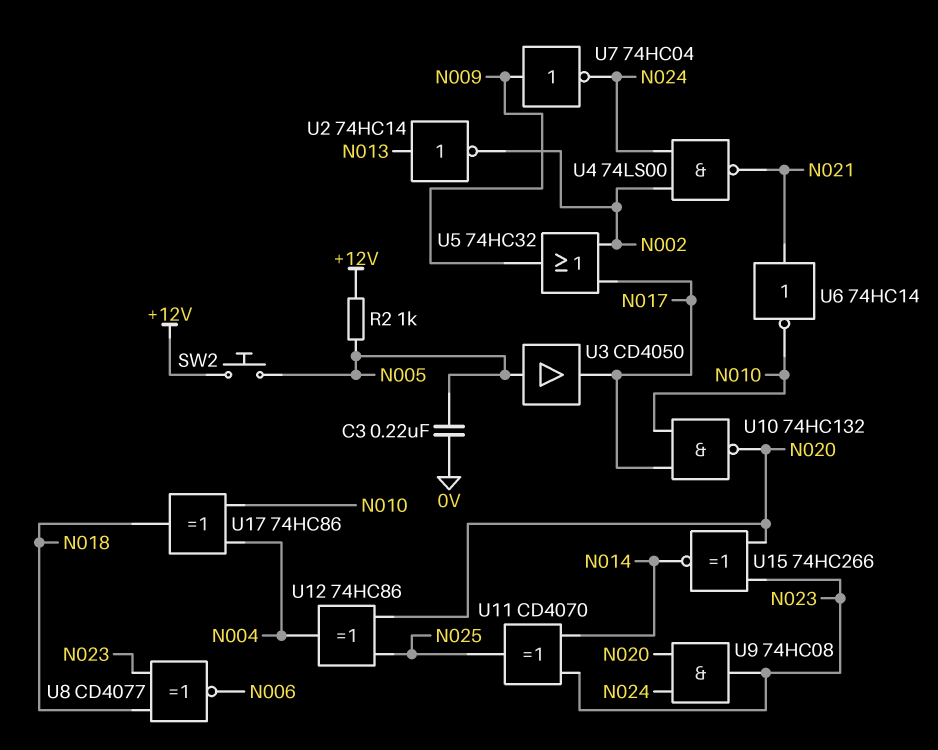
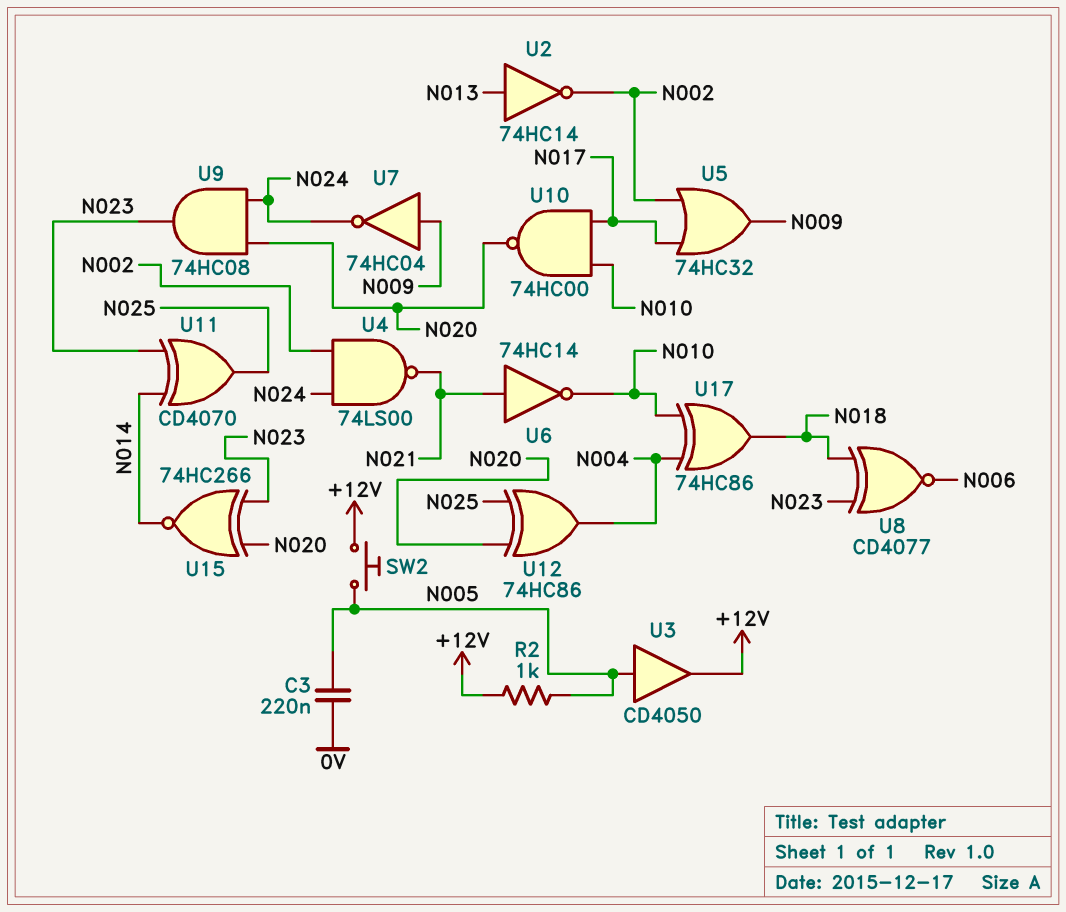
U3: buffer CD4050 (in N005, out N017) -> buffer CD4050 (in N005, out +12V)
U10: NAND 74HC132 (in N010, in N017, out N020) -> NAND 74HC00 (in N010, in N017, out N020)

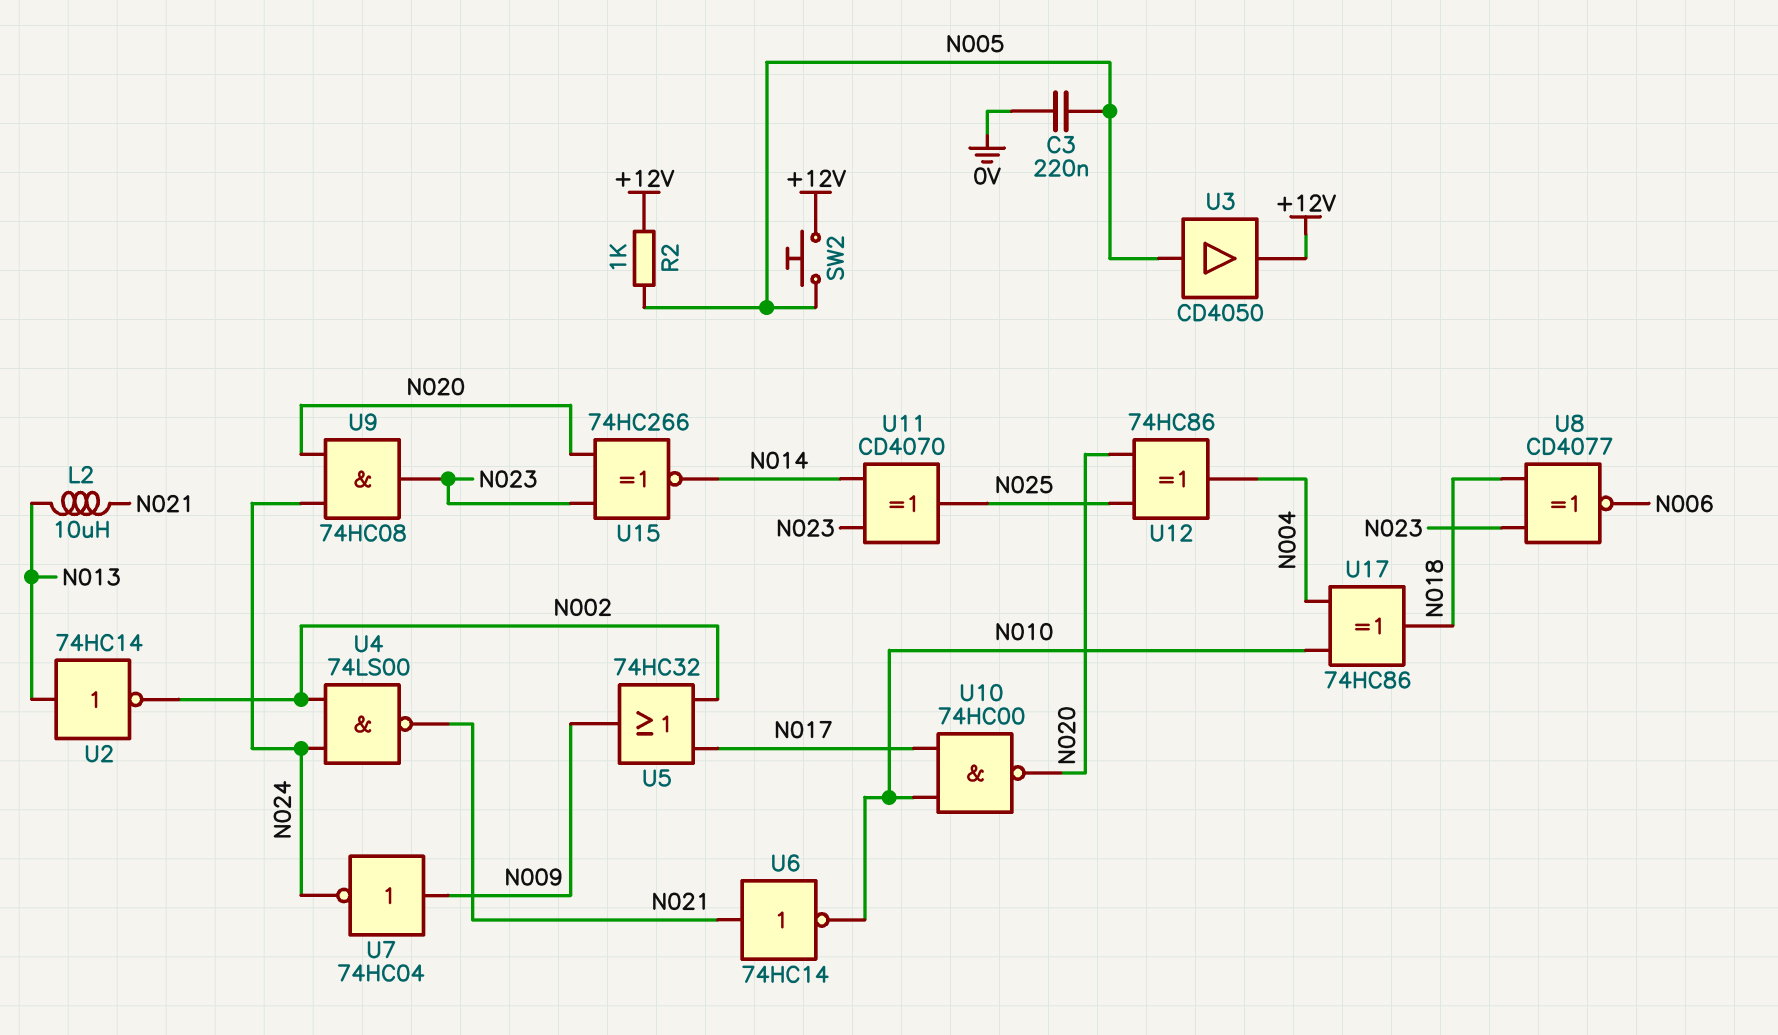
L2: none -> 10uH (N013, N021)

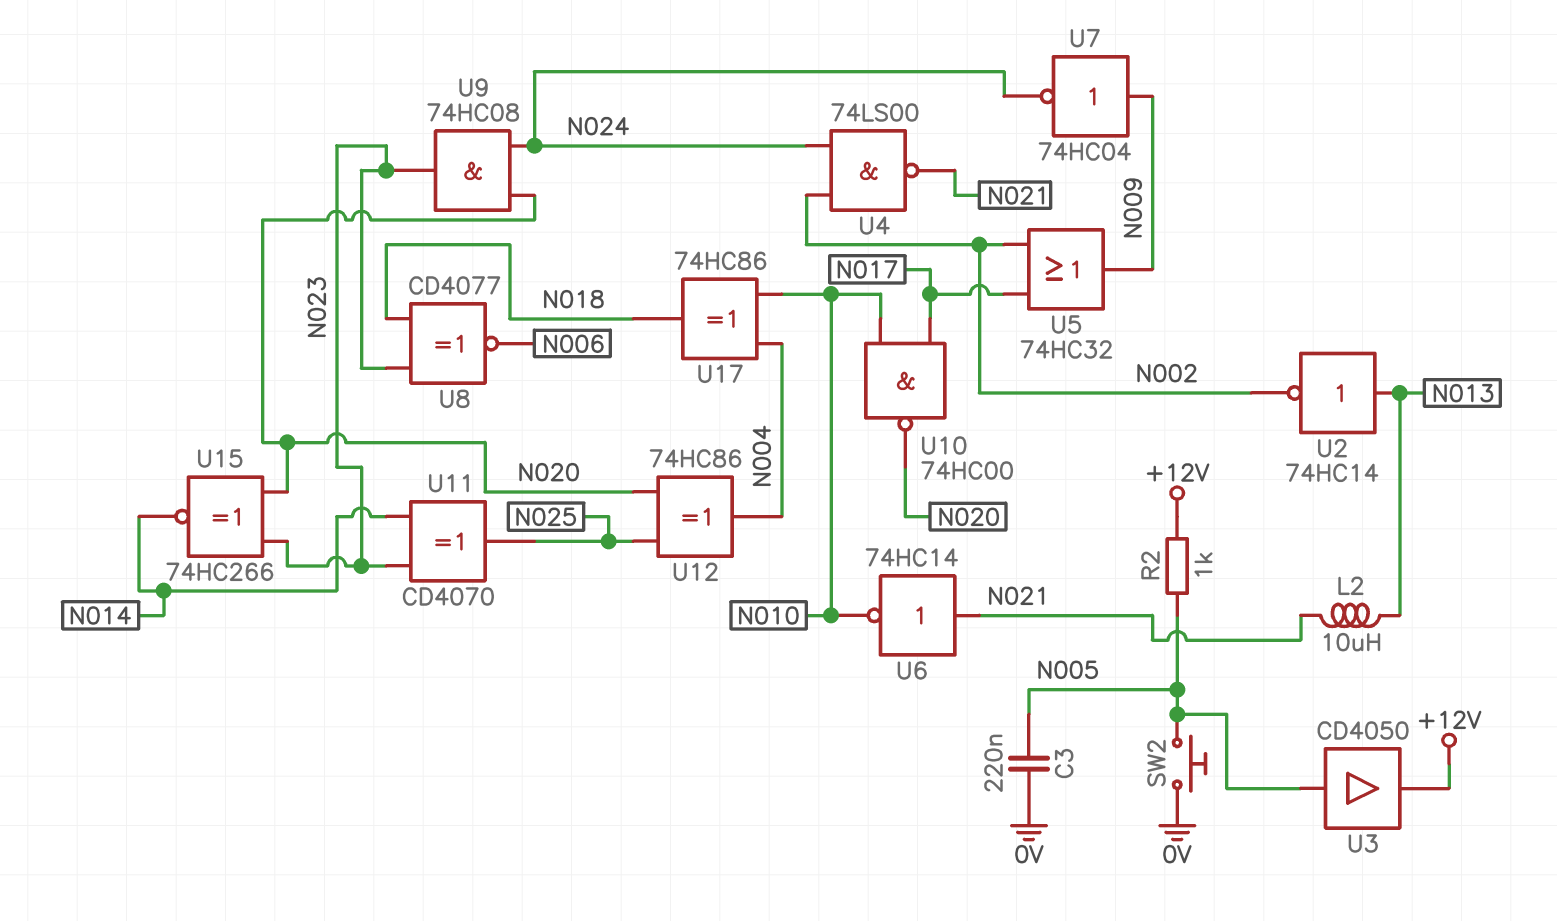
SW2: button (+12V, N005) -> button (0V, N005)

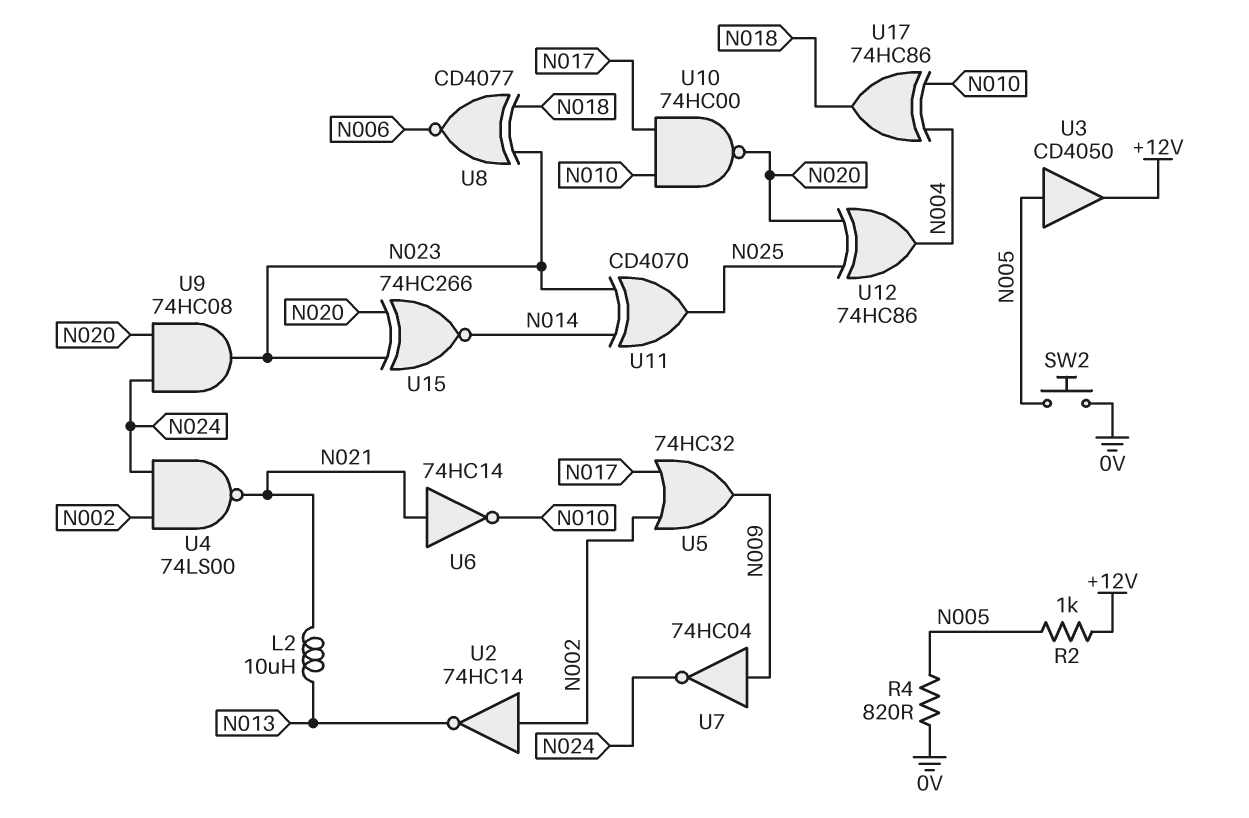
C3: 220nF (0V, N005) -> none
R4: none -> 820 (0V, N005)
U2: NOT 74HC14 (in N013, out N002) -> NOT 74HC14 (in N002, out N013)

